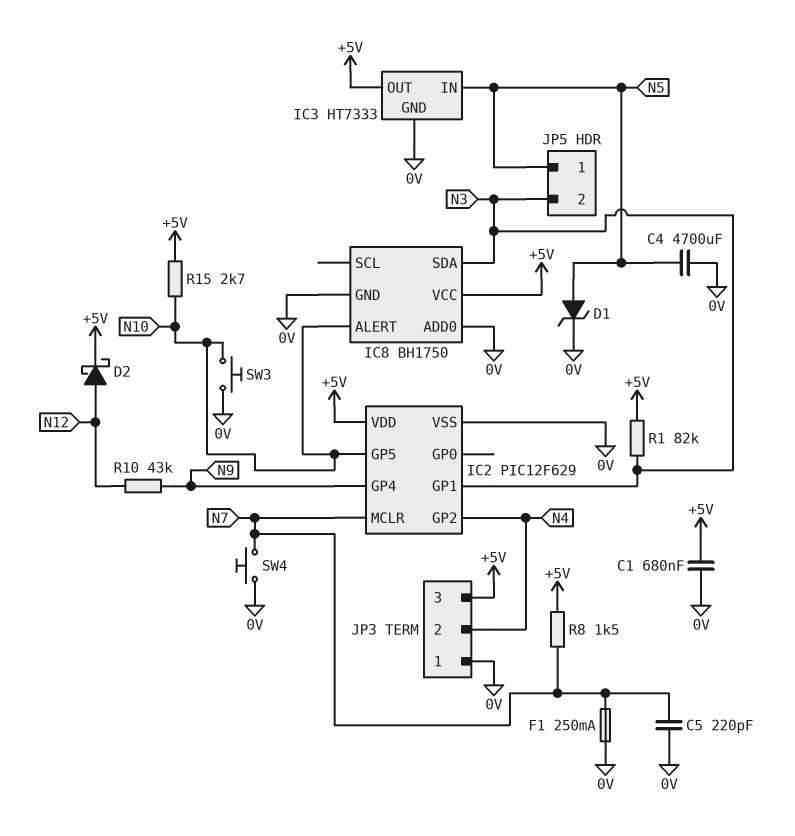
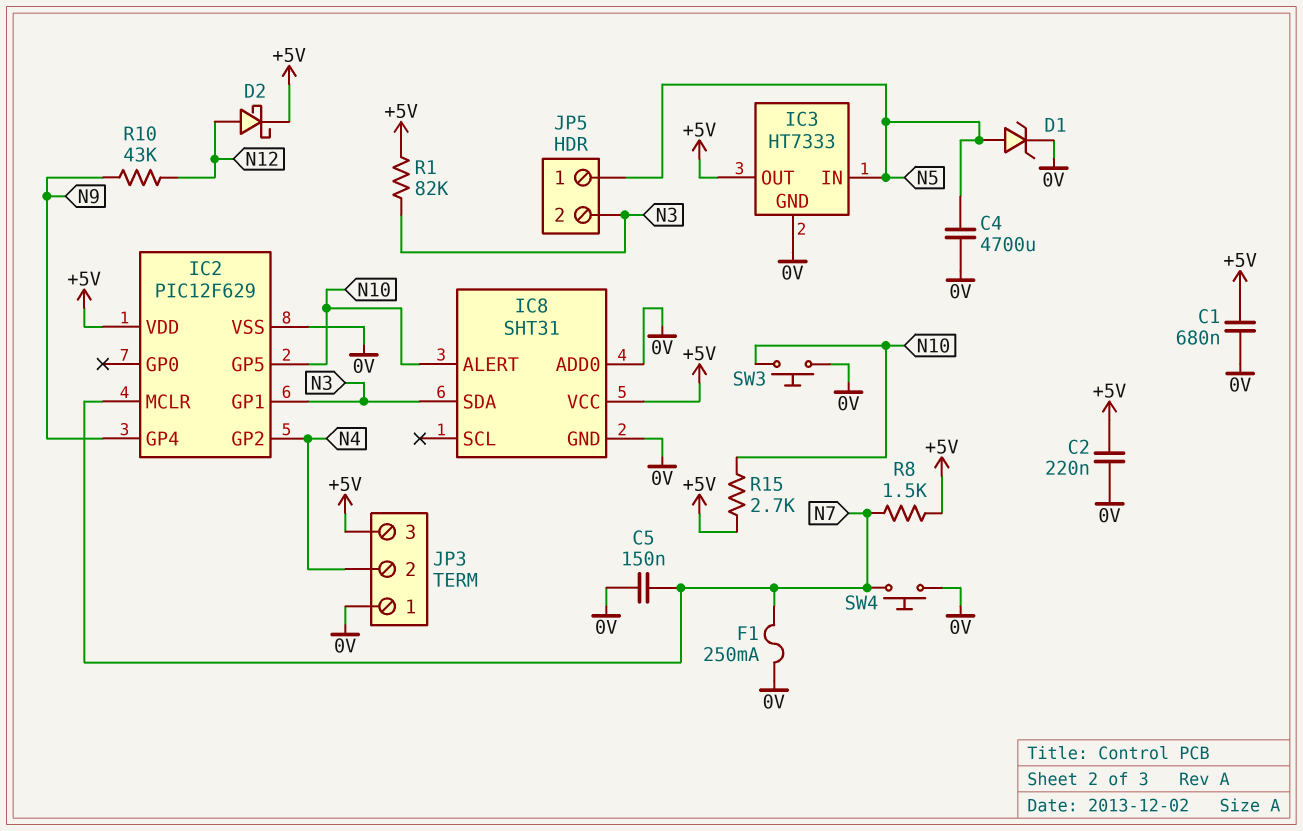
C2: none -> 220nF (+5V, 0V)
C5: 220pF (0V, N7) -> 150nF (0V, N7)
IC8: BH1750 -> SHT31

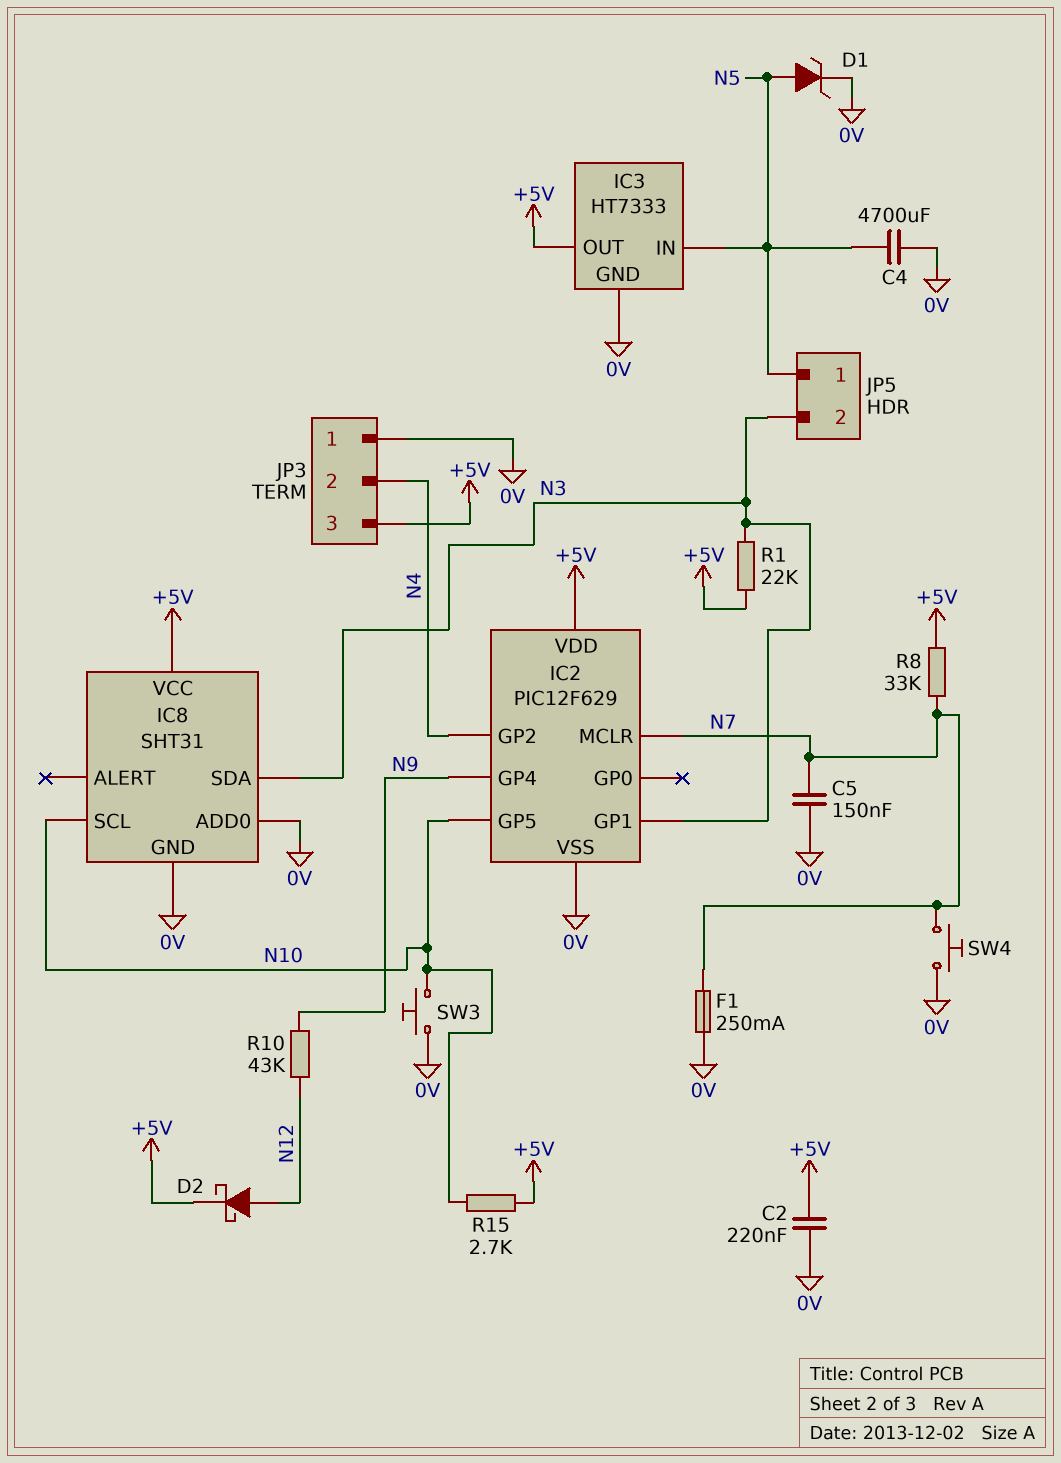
C1: 680nF (+5V, 0V) -> none
IC8 pin ALERT: N10 -> none
IC8 pin SCL: none -> N10
R1: 82k (+5V, N3) -> 22k (+5V, N3)
R8: 1.5k (+5V, N7) -> 33k (+5V, N7)

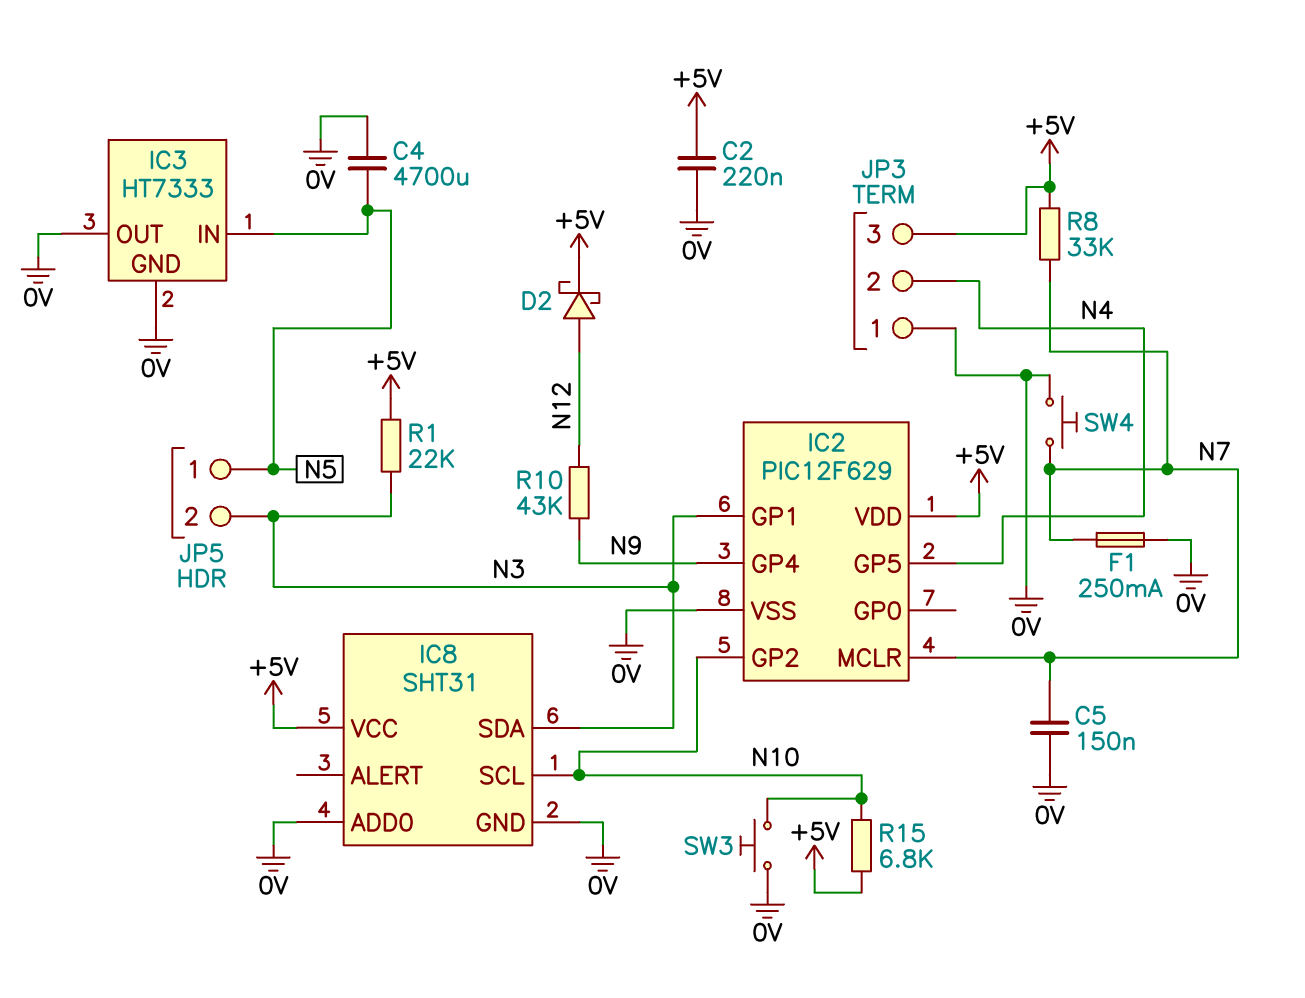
D1: zener (A N5, K 0V) -> none
IC2 pin GP2: N4 -> N10
IC2 pin GP5: N10 -> N4
IC3 pin OUT: +5V -> 0V
R15: 2.7k (+5V, N10) -> 6.8k (+5V, N10)

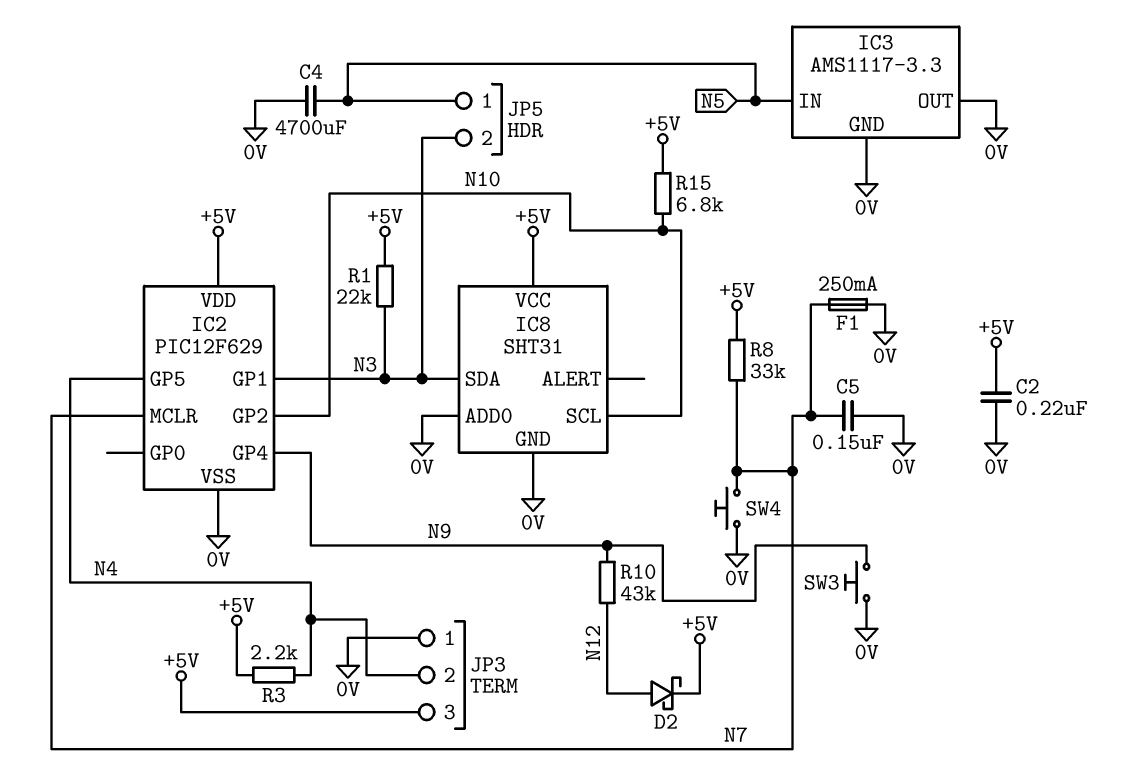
IC3: HT7333 -> AMS1117-3.3
R3: none -> 2.2k (+5V, N4)
SW3: button (0V, N10) -> button (0V, N9)

